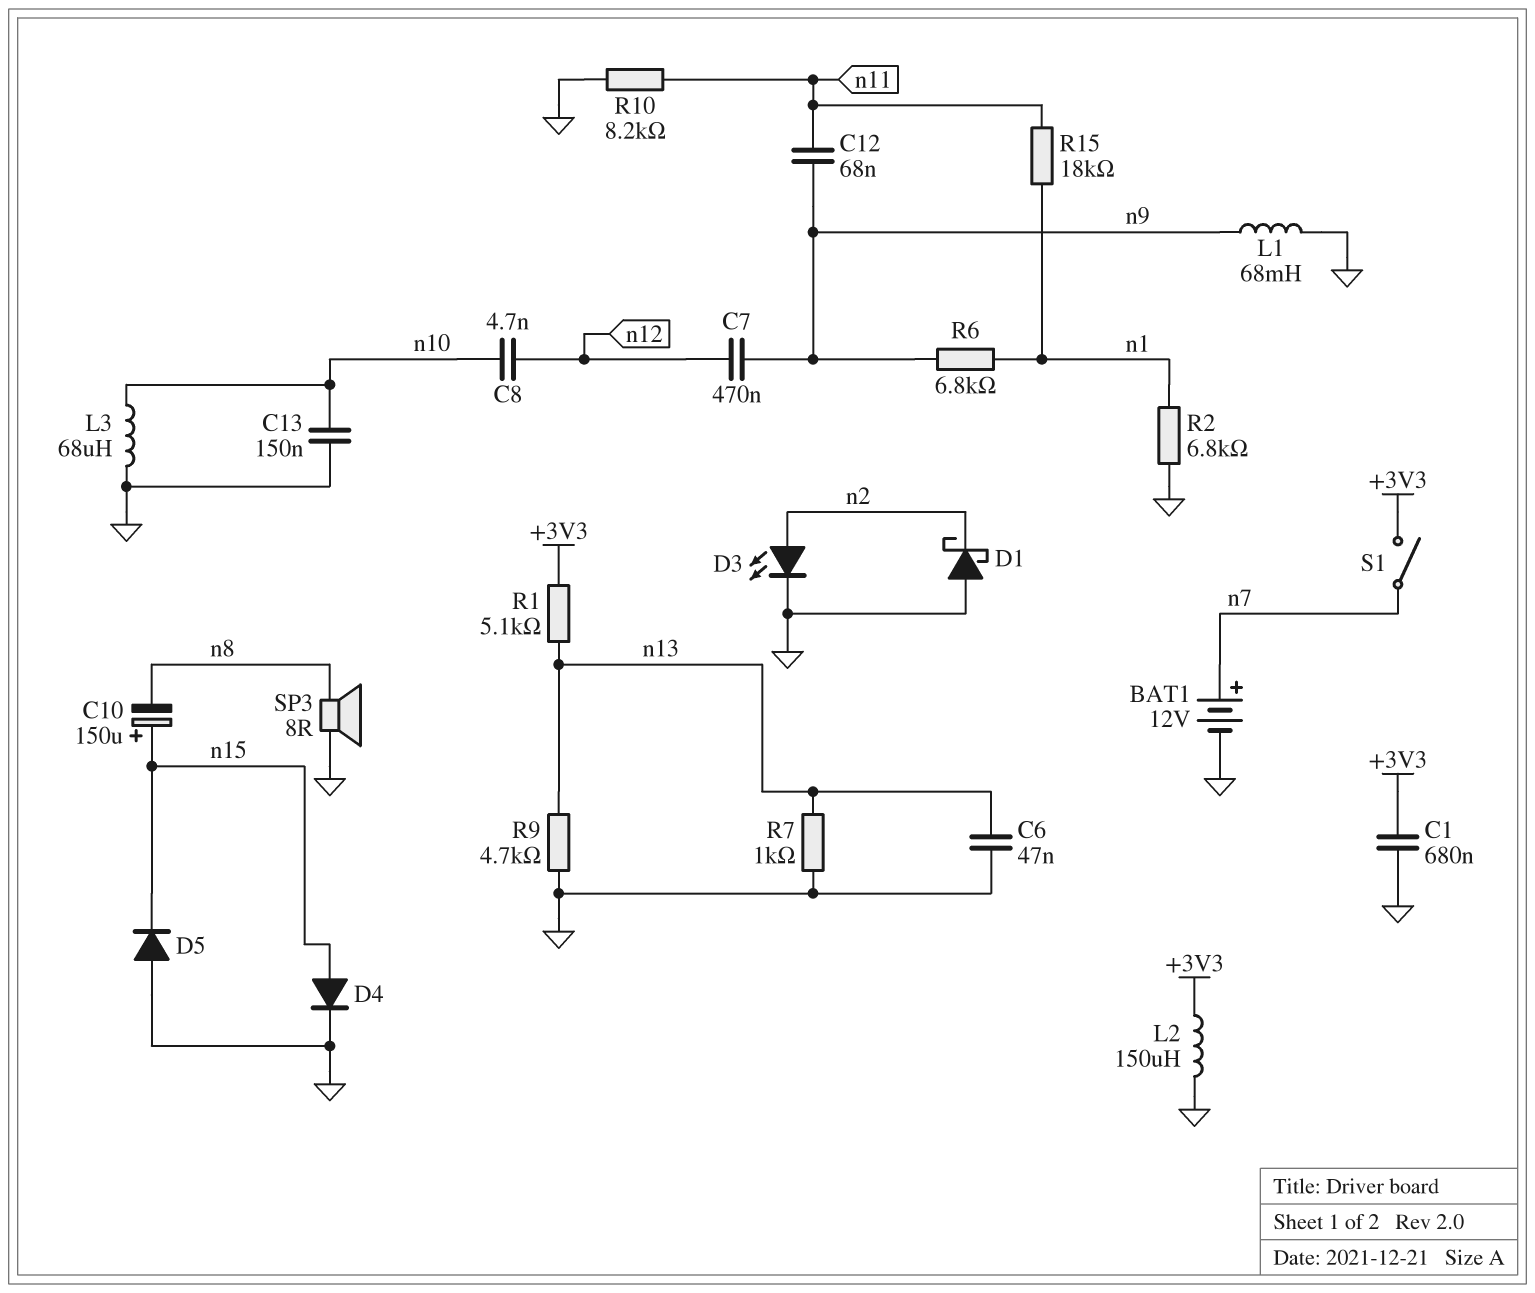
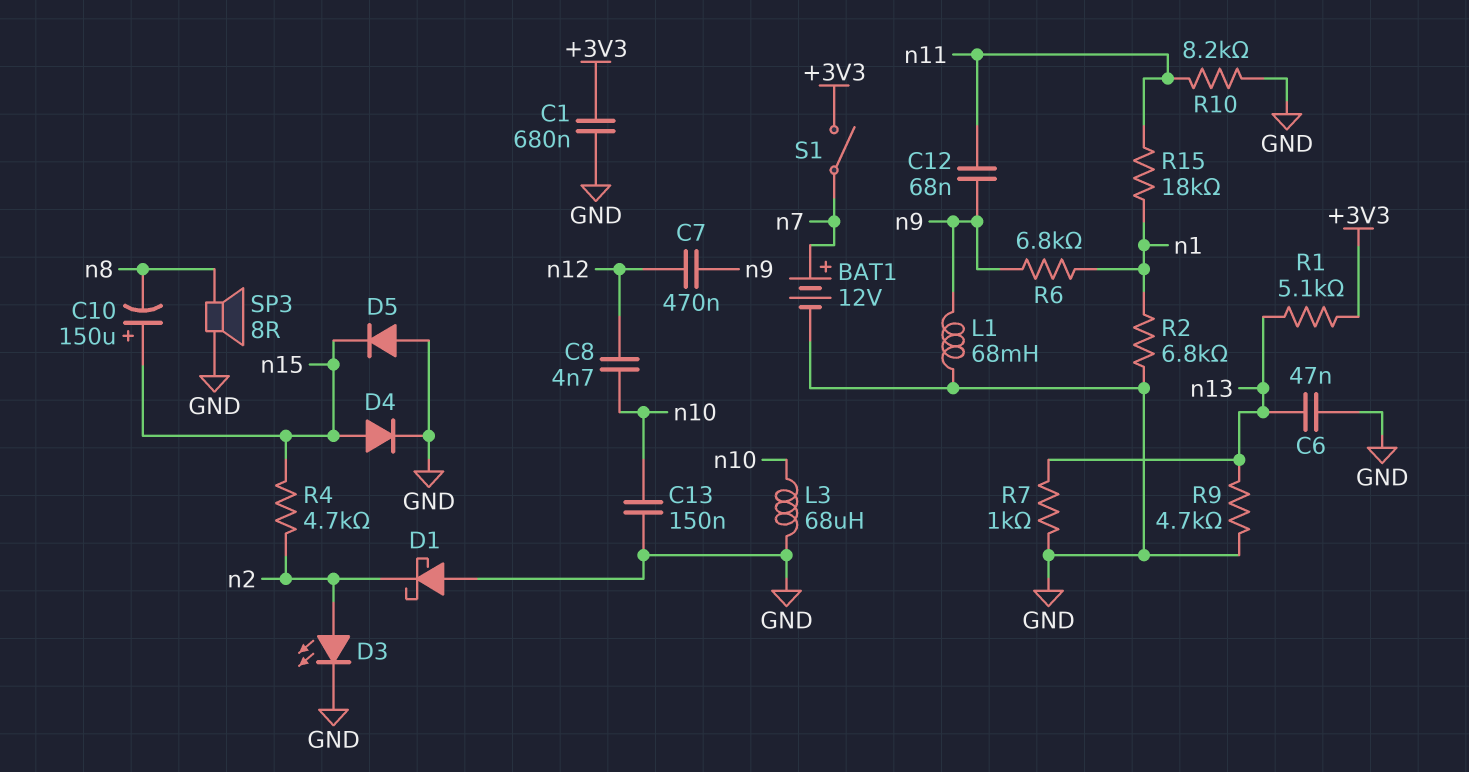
L2: 150uH (+3V3, GND) -> none
R4: none -> 4.7k (n2, n15)

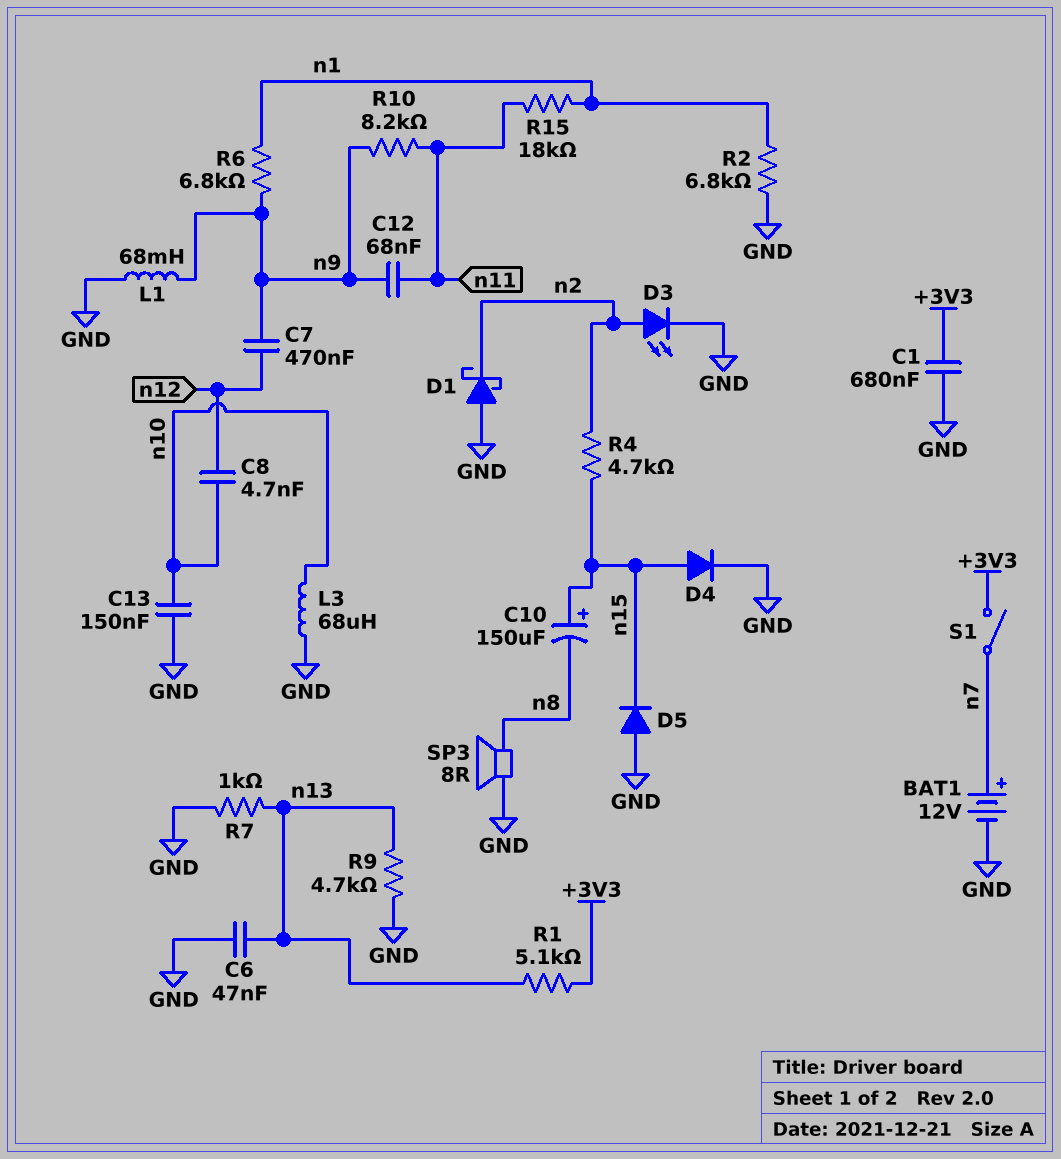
R10: 8.2k (GND, n11) -> 8.2k (n9, n11)

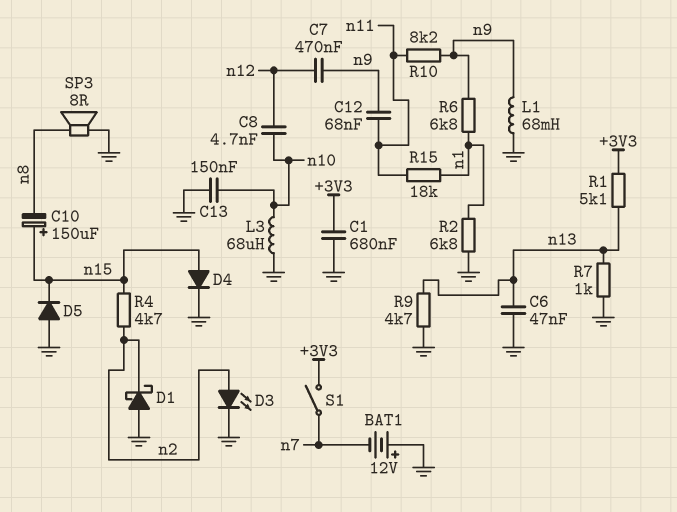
BAT1: 12V (plus n7, minus GND) -> 12V (plus GND, minus n7)

